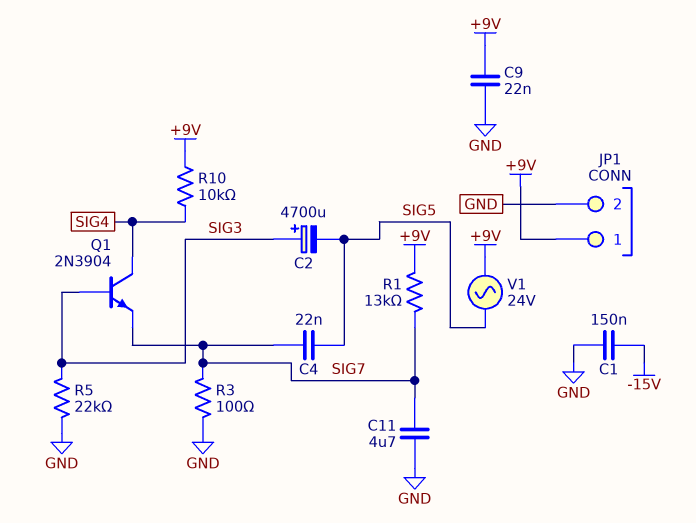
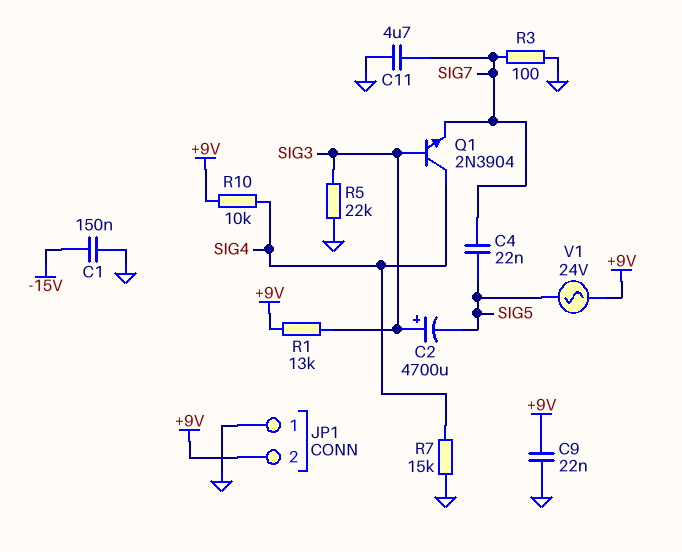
JP1 pin 1: +9V -> GND
JP1 pin 2: GND -> +9V
R1: 13k (+9V, SIG7) -> 13k (+9V, SIG3)
R7: none -> 15k (GND, SIG4)

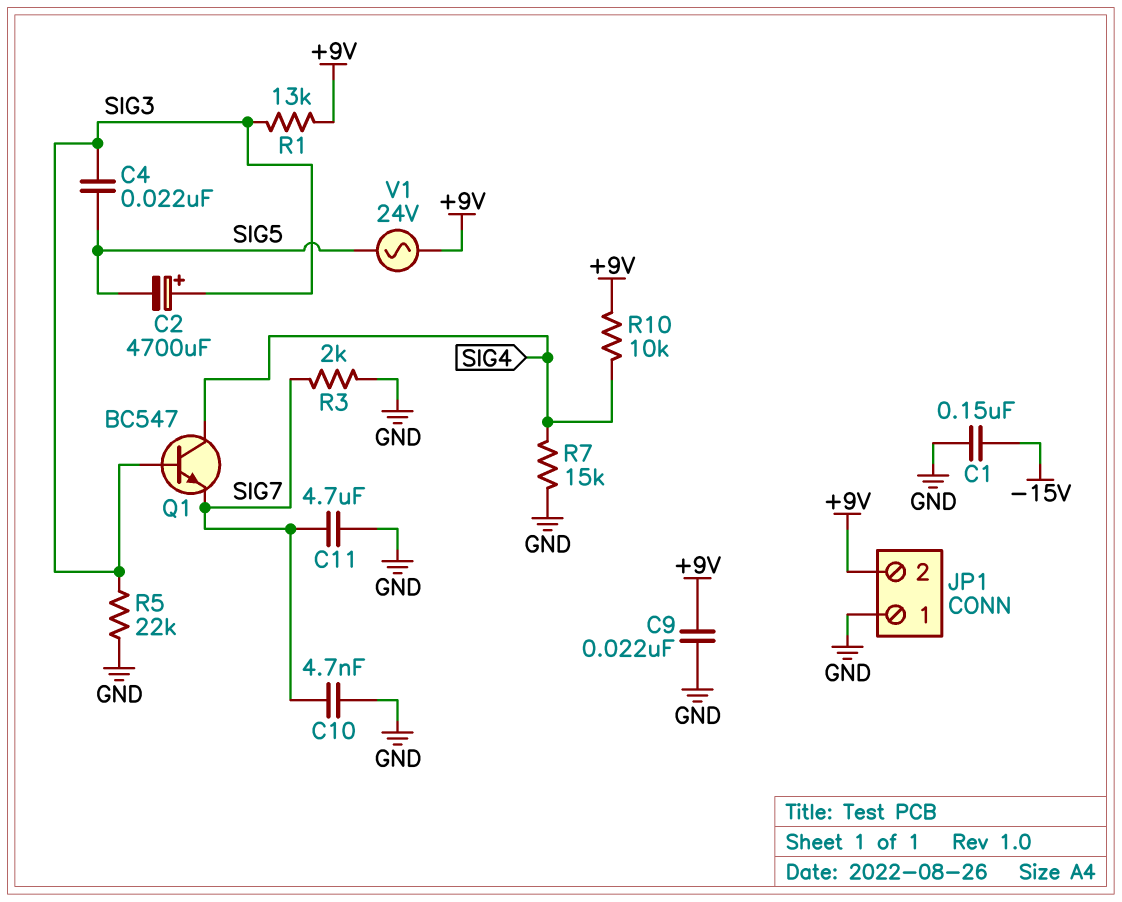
C4: 22nF (SIG5, SIG7) -> 22nF (SIG3, SIG5)
C10: none -> 4.7nF (GND, SIG7)
Q1: NPN 2N3904 (B SIG3, C SIG4, E SIG7) -> NPN BC547 (B SIG3, C SIG4, E SIG7)
R3: 100 (GND, SIG7) -> 2k (GND, SIG7)

